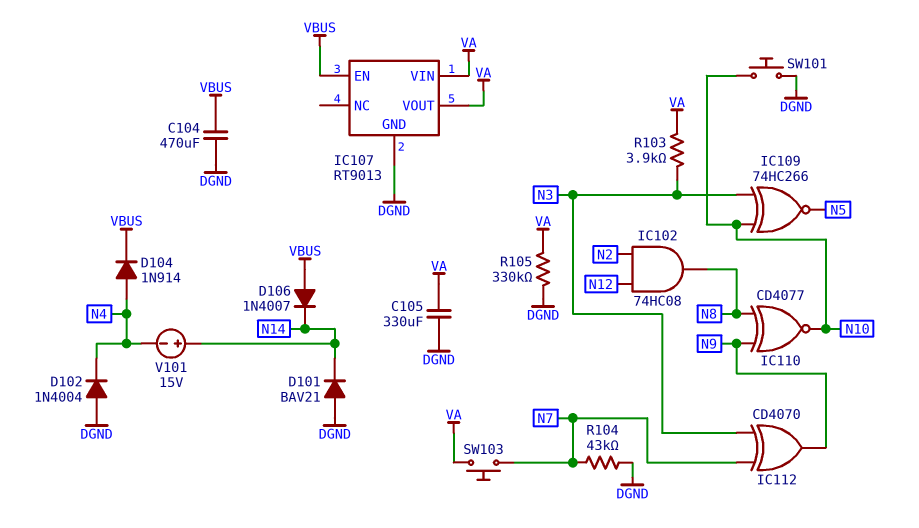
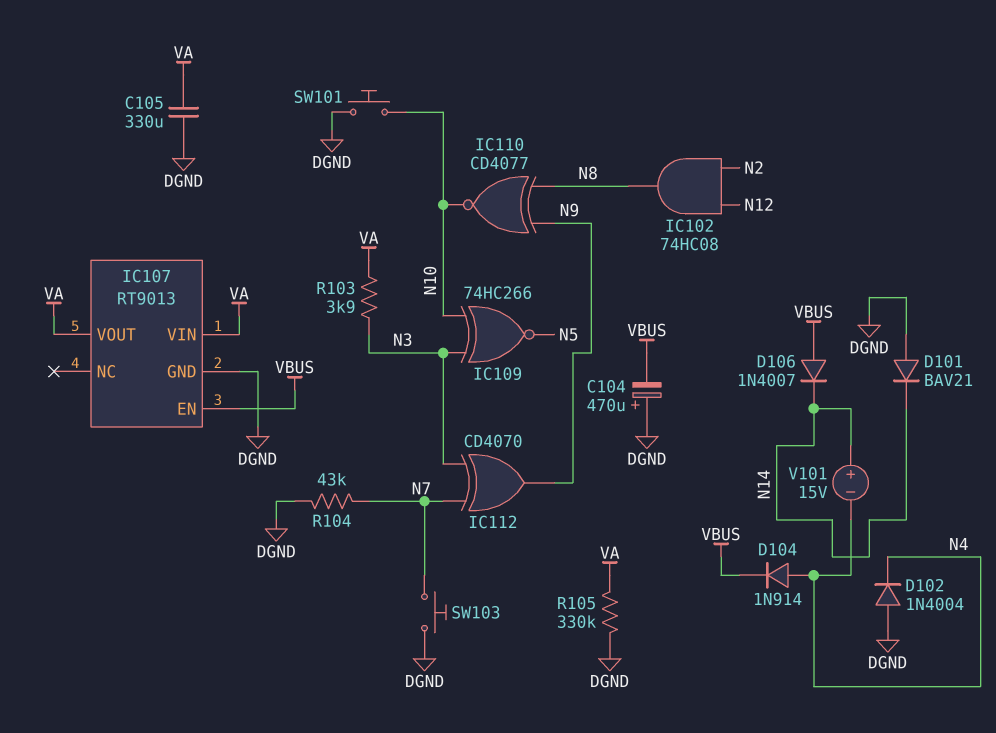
C104: 470uF (DGND, VBUS) -> 470uF (plus DGND, minus VBUS)
SW103: button (N7, VA) -> button (DGND, N7)

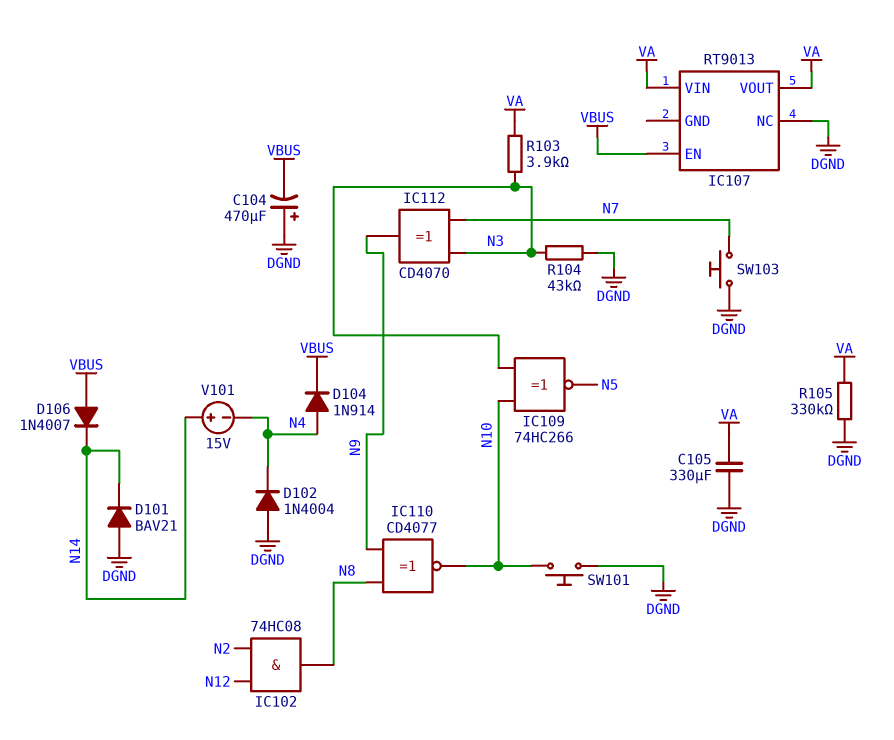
IC107 pin GND: DGND -> none
IC107 pin NC: none -> DGND
R104: 43k (DGND, N7) -> 43k (DGND, N3)

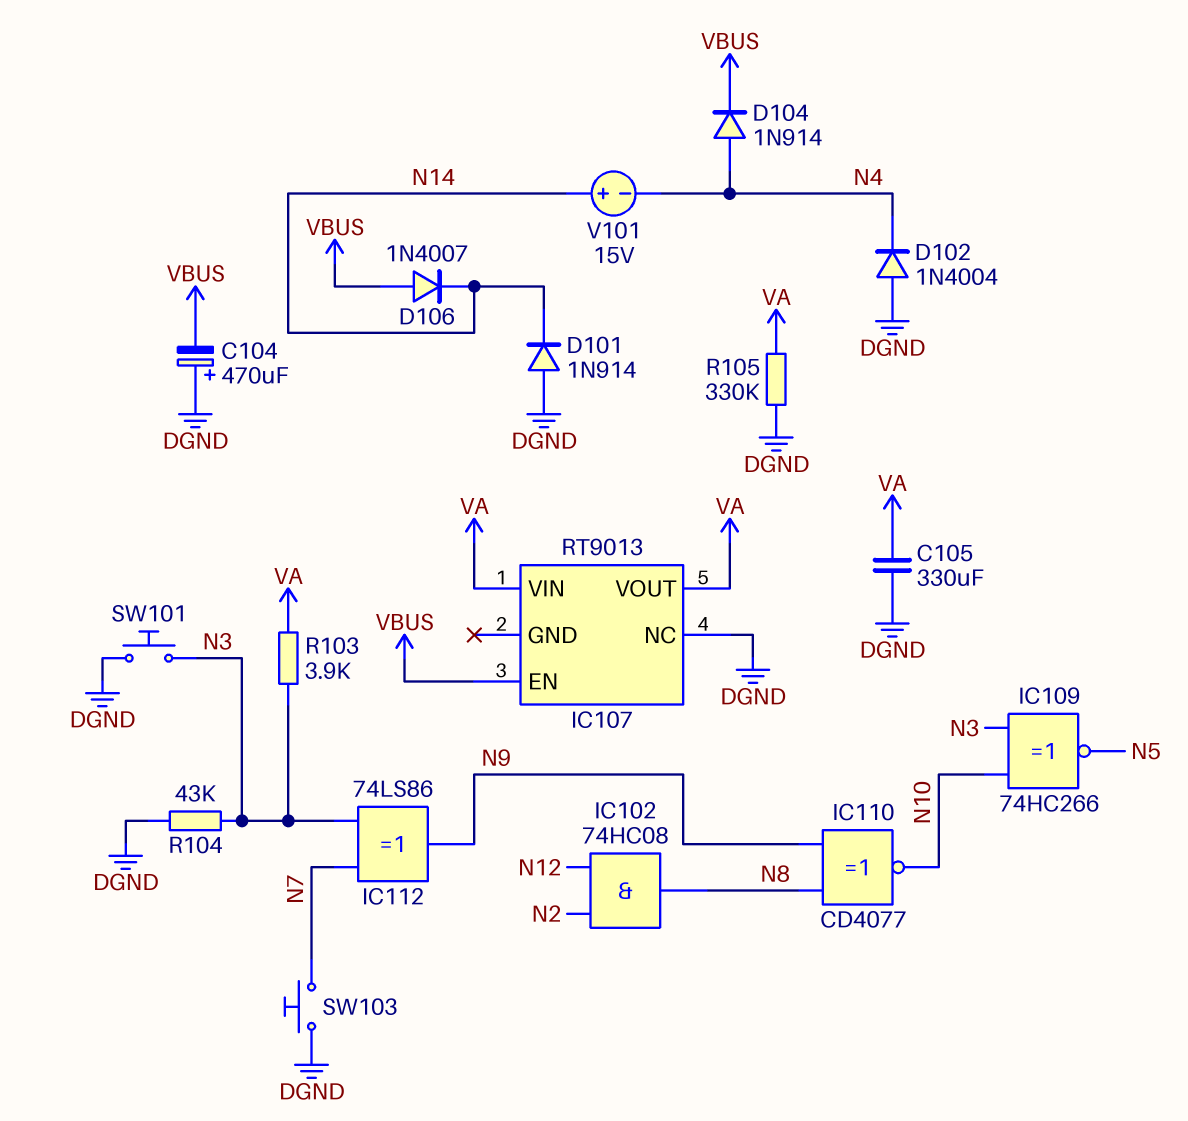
D101: diode BAV21 (A DGND, K N14) -> diode 1N914 (A DGND, K N14)
IC112: XOR CD4070 (in N3, in N7, out N9) -> XOR 74LS86 (in N3, in N7, out N9)
SW101: button (DGND, N10) -> button (DGND, N3)

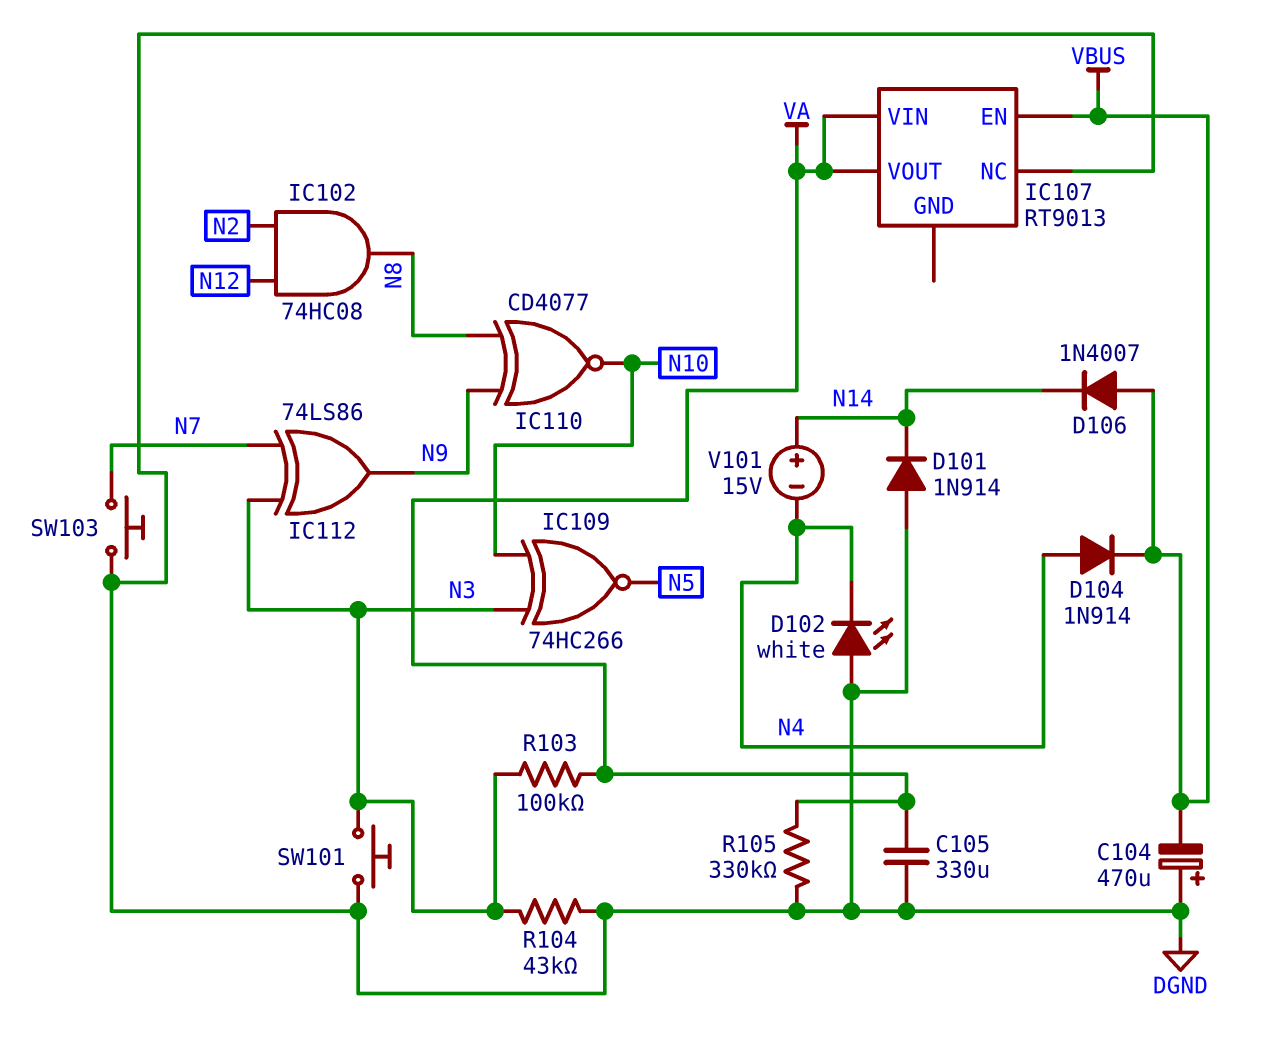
D102: diode 1N4004 (A DGND, K N4) -> LED white (A DGND, K N4)
R103: 3.9k (N3, VA) -> 100k (N3, VA)

